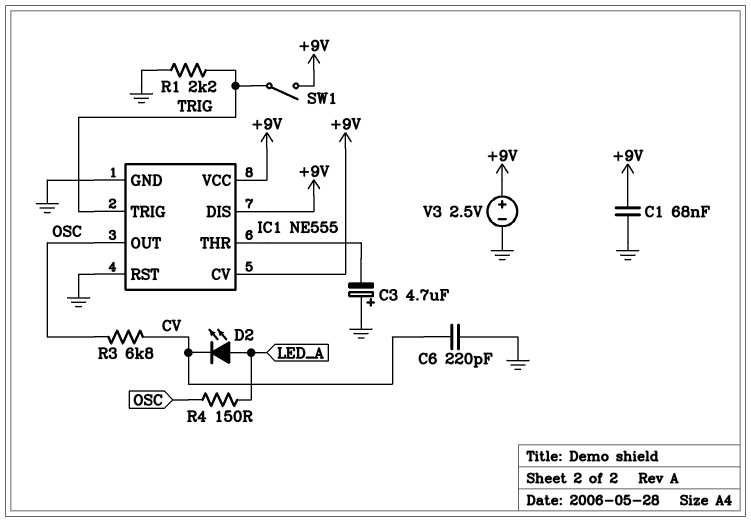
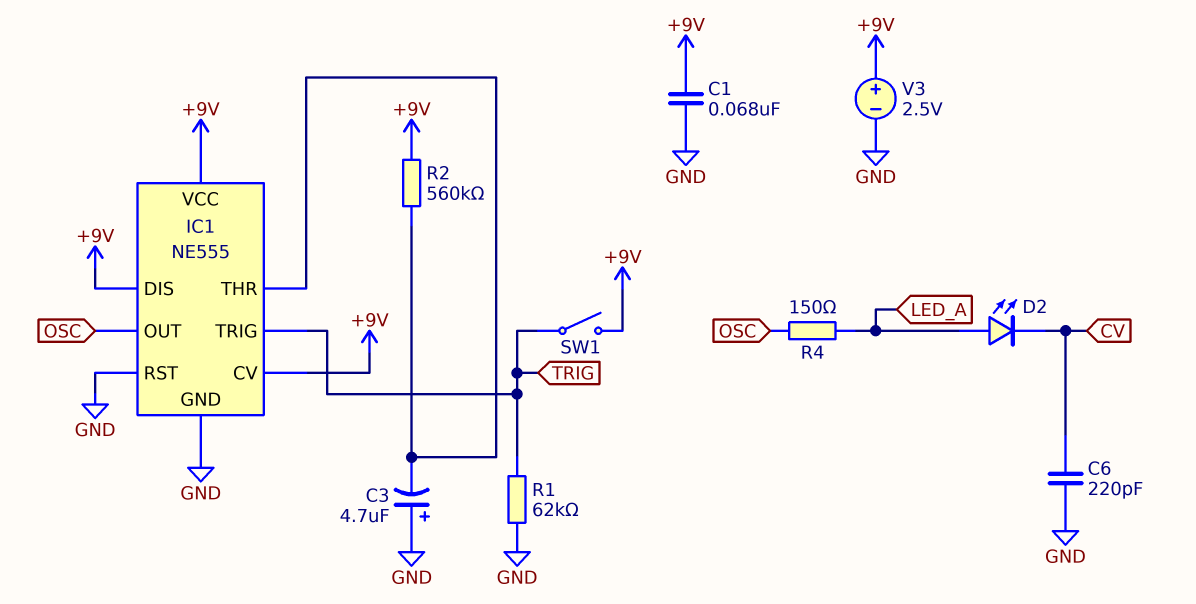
R1: 2.2k (GND, TRIG) -> 62k (GND, TRIG)
R2: none -> 560k (+9V, IC1/THR)
R3: 6.8k (CV, OSC) -> none

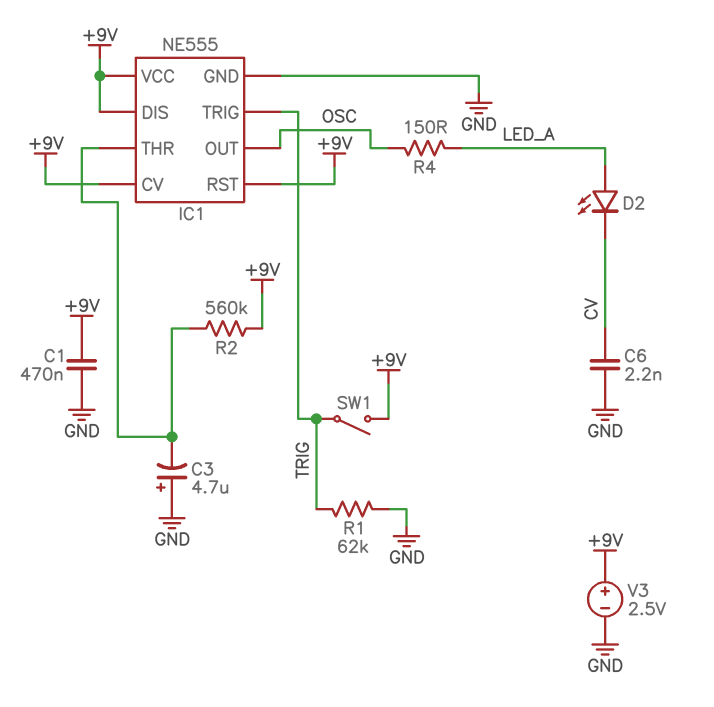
C1: 68nF (+9V, GND) -> 470nF (+9V, GND)
C6: 220pF (CV, GND) -> 2.2nF (CV, GND)
IC1 pin RST: GND -> +9V

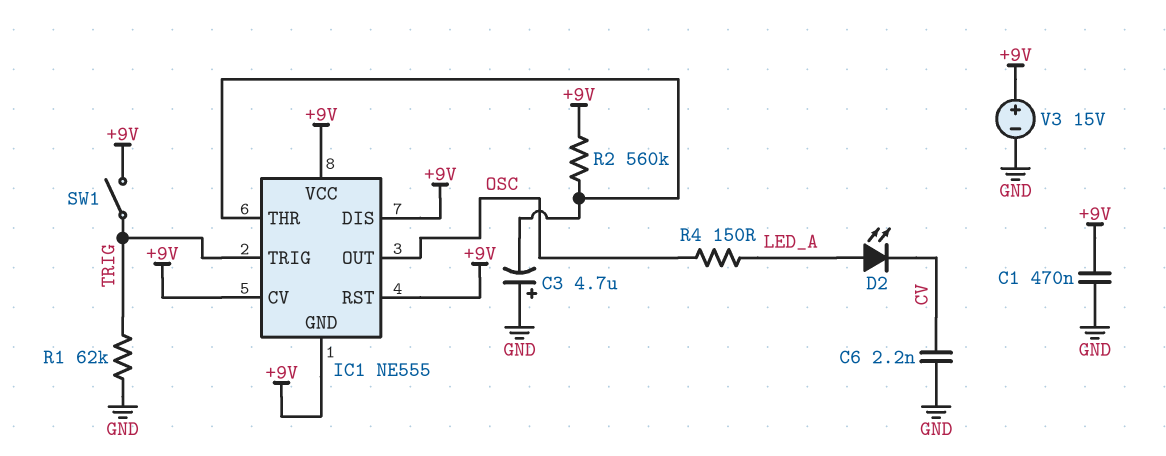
IC1 pin GND: GND -> +9V
V3: 2.5V (plus +9V, minus GND) -> 15V (plus +9V, minus GND)

